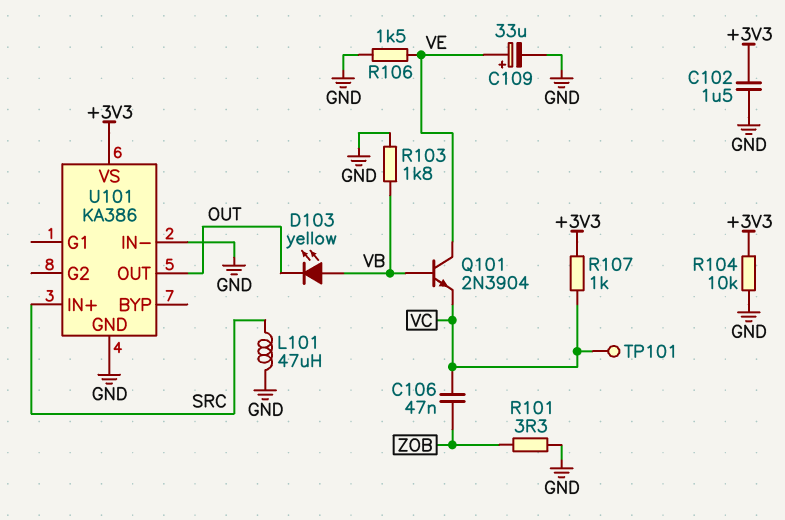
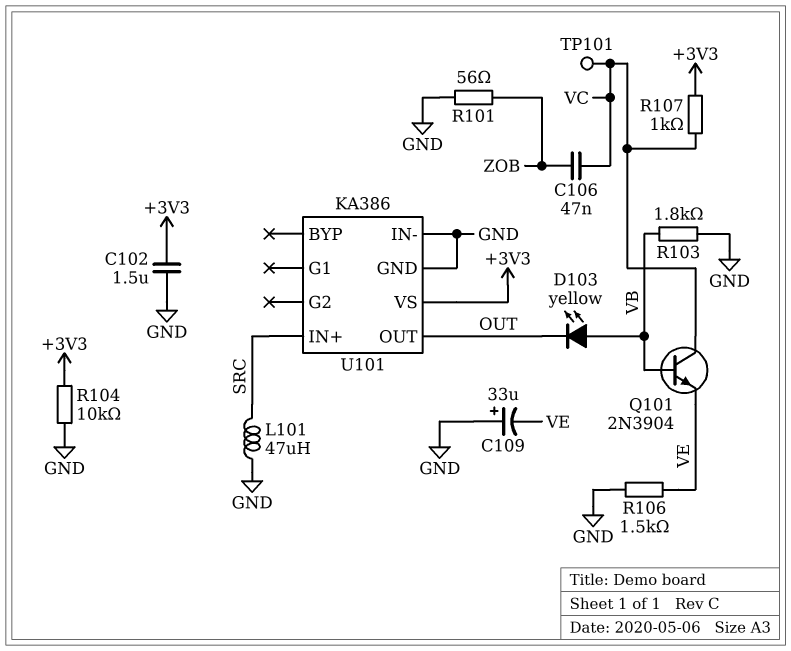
C109: 33uF (plus VE, minus GND) -> 33uF (plus GND, minus VE)
Q101: NPN 2N3904 (B VB, C VE, E VC) -> NPN 2N3904 (B VB, C VC, E VE)
R101: 3.3 (GND, ZOB) -> 56 (GND, ZOB)

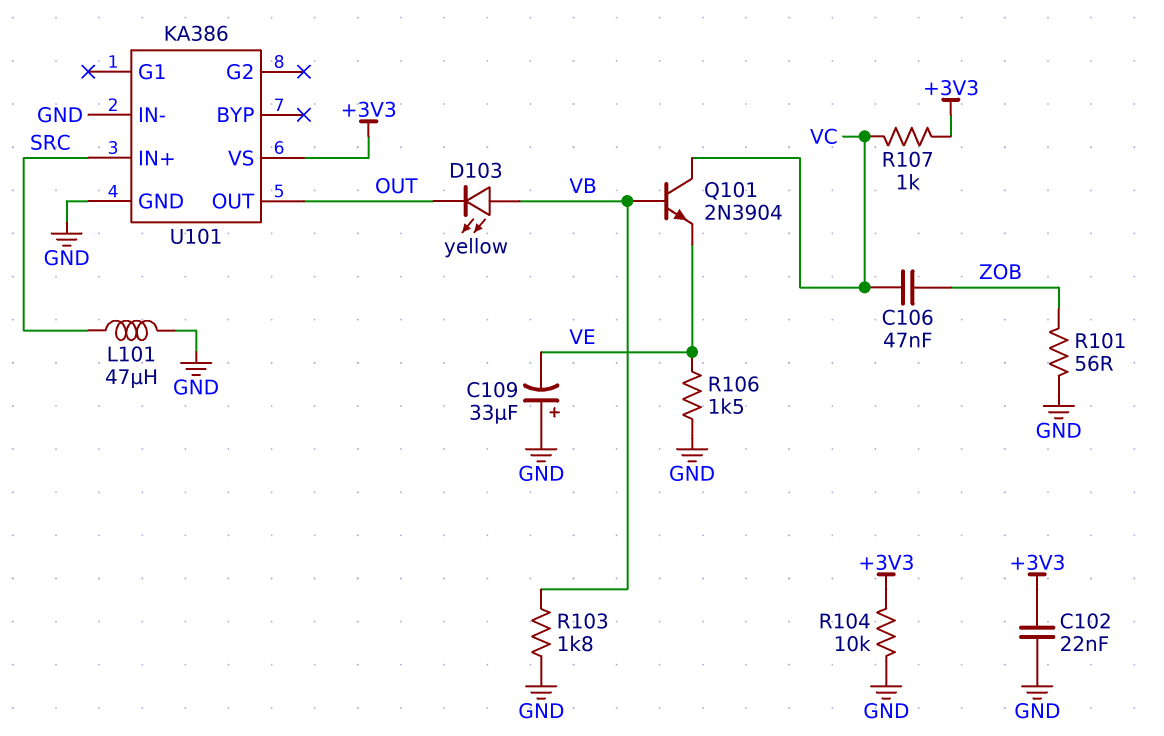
C102: 1.5uF (+3V3, GND) -> 22nF (+3V3, GND)
TP101: test point (VC) -> none

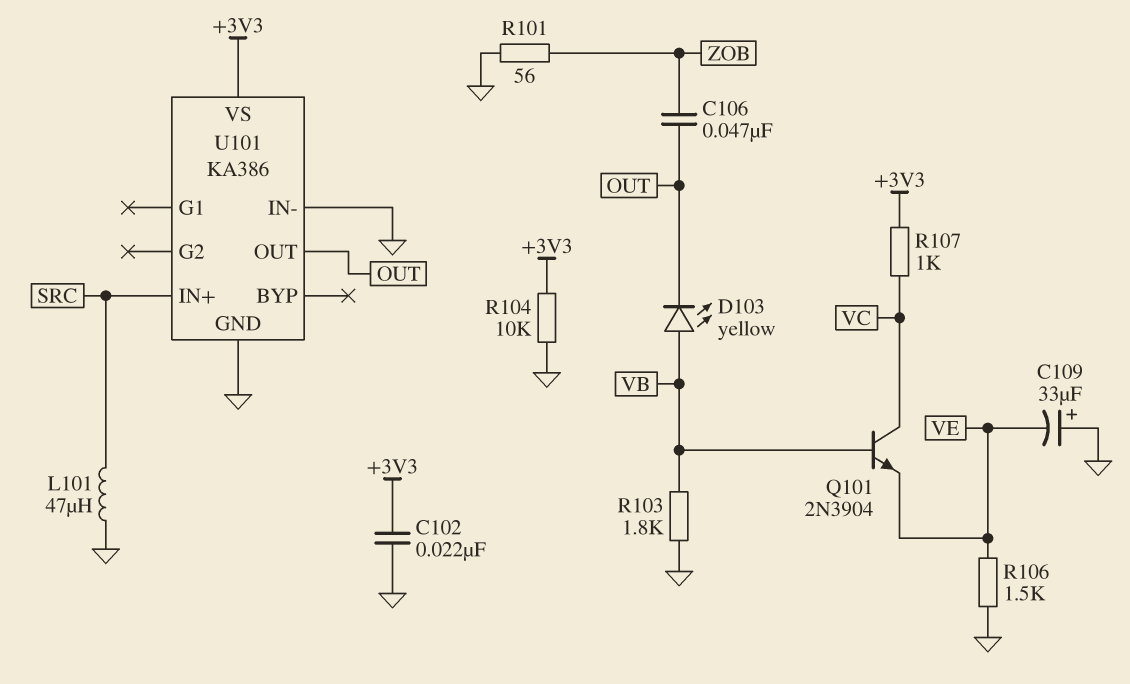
C106: 47nF (VC, ZOB) -> 47nF (OUT, ZOB)

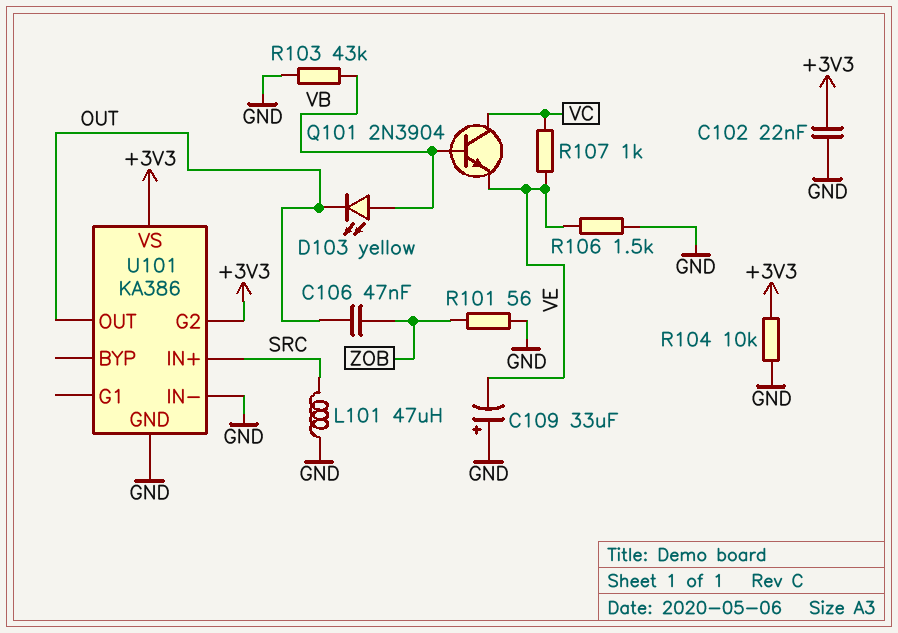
R103: 1.8k (GND, VB) -> 43k (GND, VB)
R107: 1k (+3V3, VC) -> 1k (VC, VE)
U101 pin G2: none -> +3V3

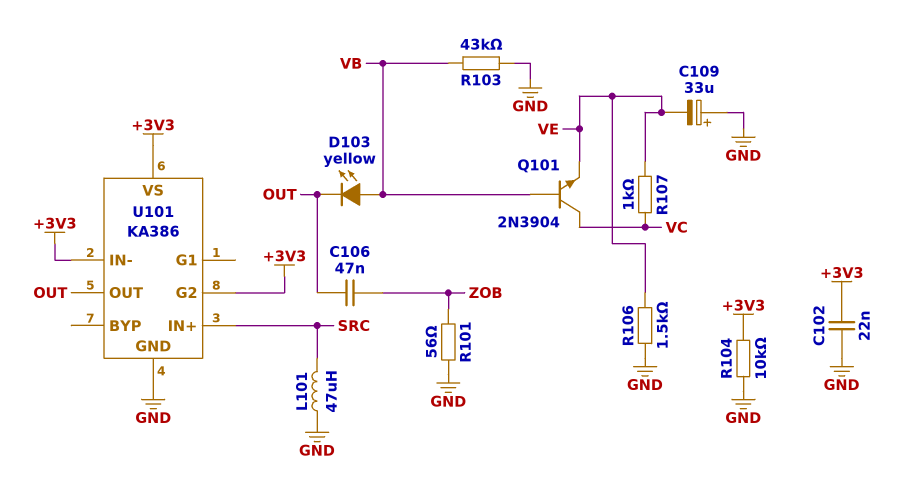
U101 pin IN-: GND -> +3V3

